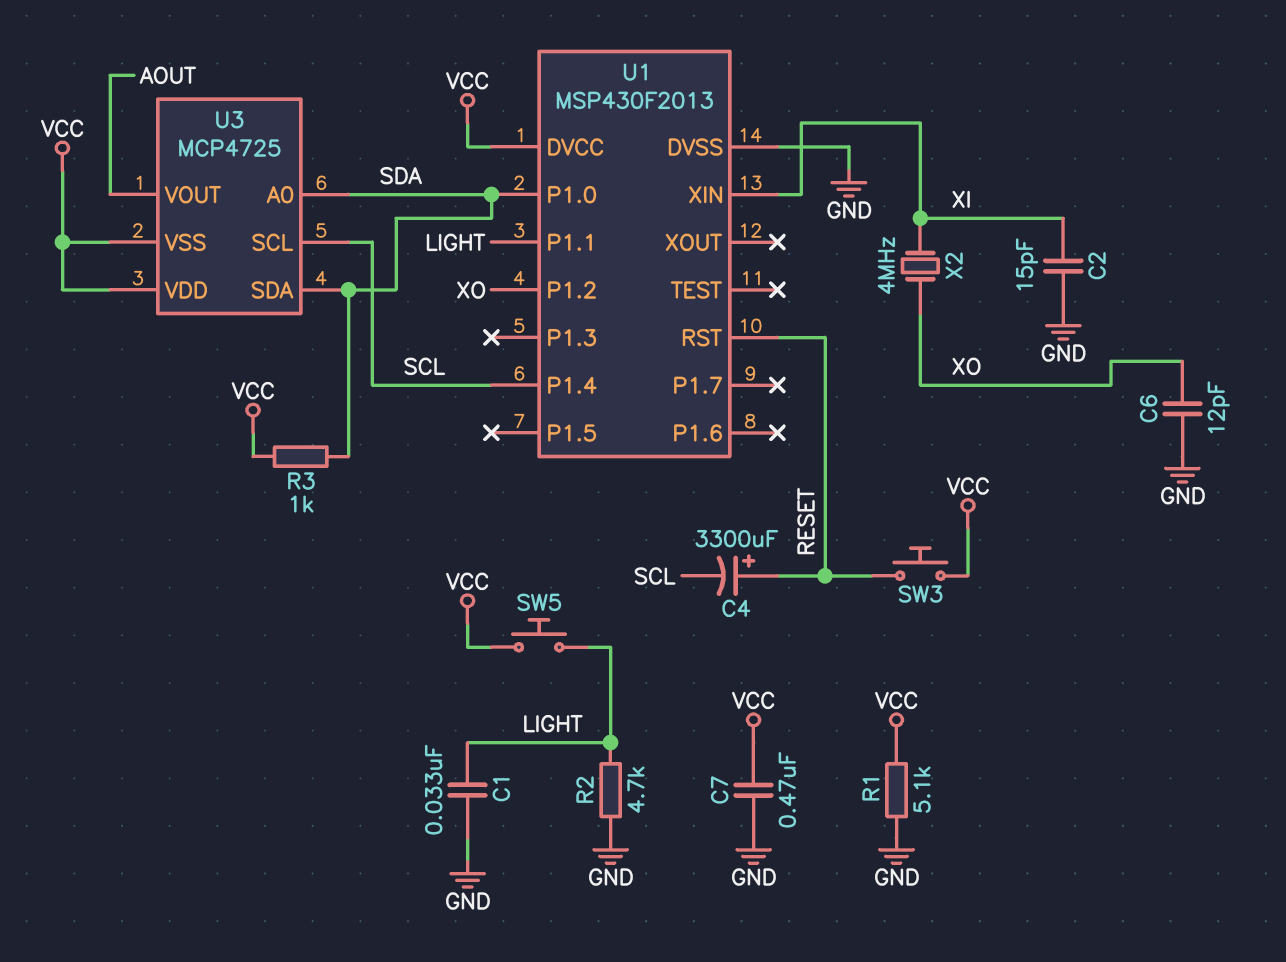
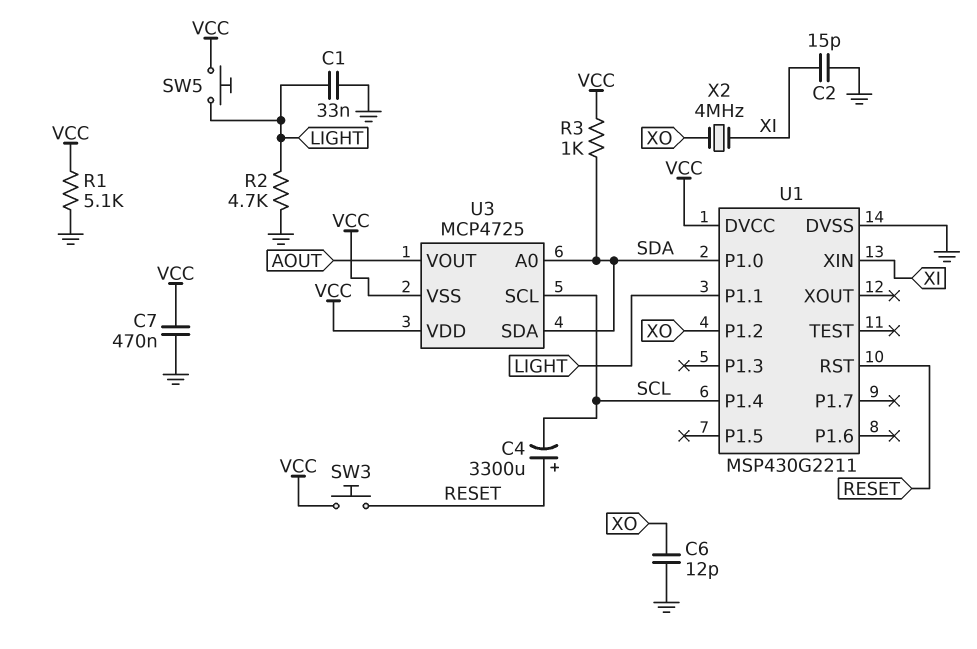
U1: MSP430F2013 -> MSP430G2211

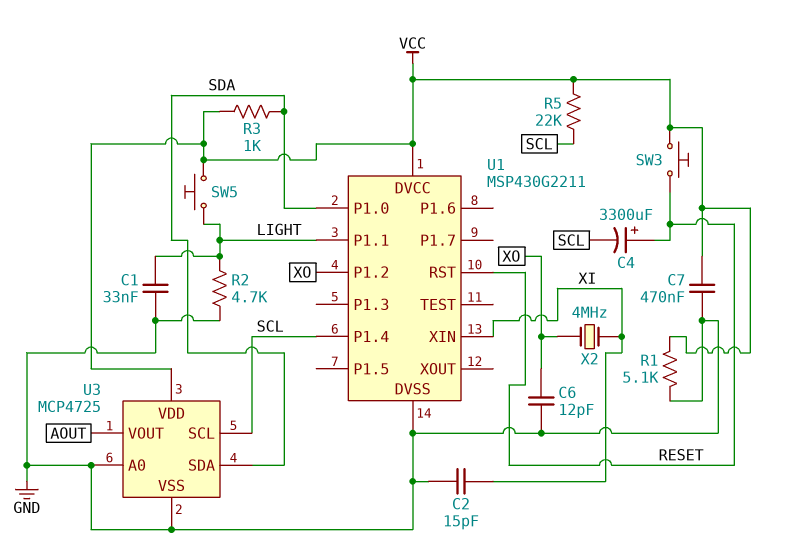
R5: none -> 22k (SCL, VCC)
U3 pin A0: SDA -> GND
U3 pin VSS: VCC -> GND

